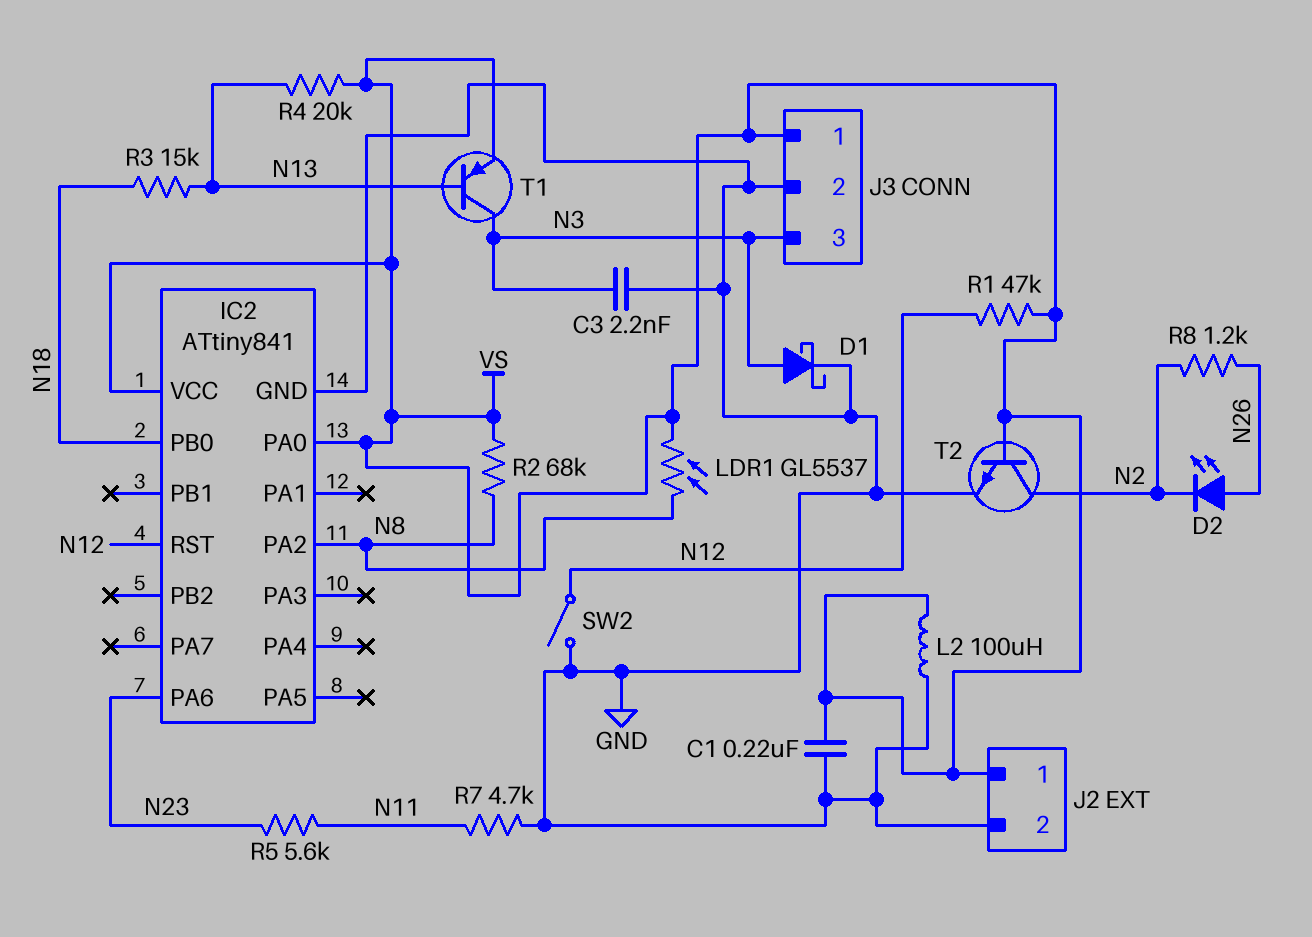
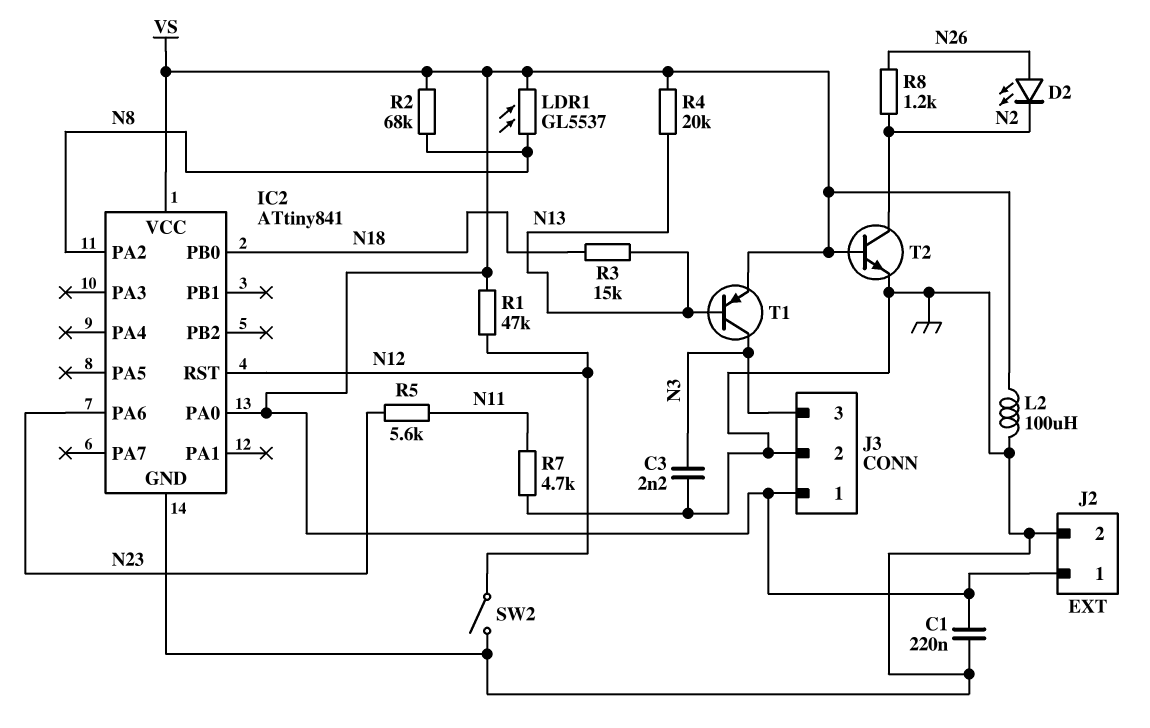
D1: schottky (A N3, K GND) -> none

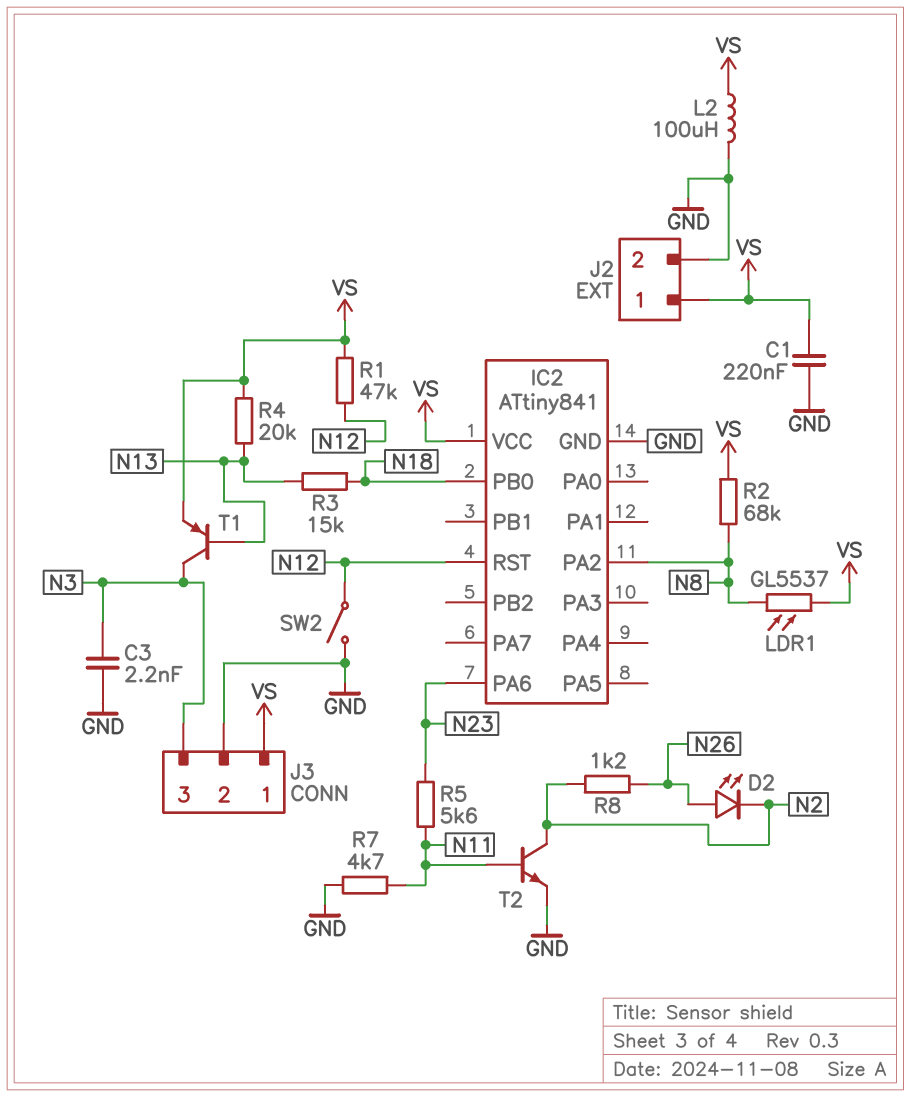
IC2 pin PA0: VS -> none
T2: NPN (B VS, C N2, E GND) -> NPN (B N11, C N2, E GND)

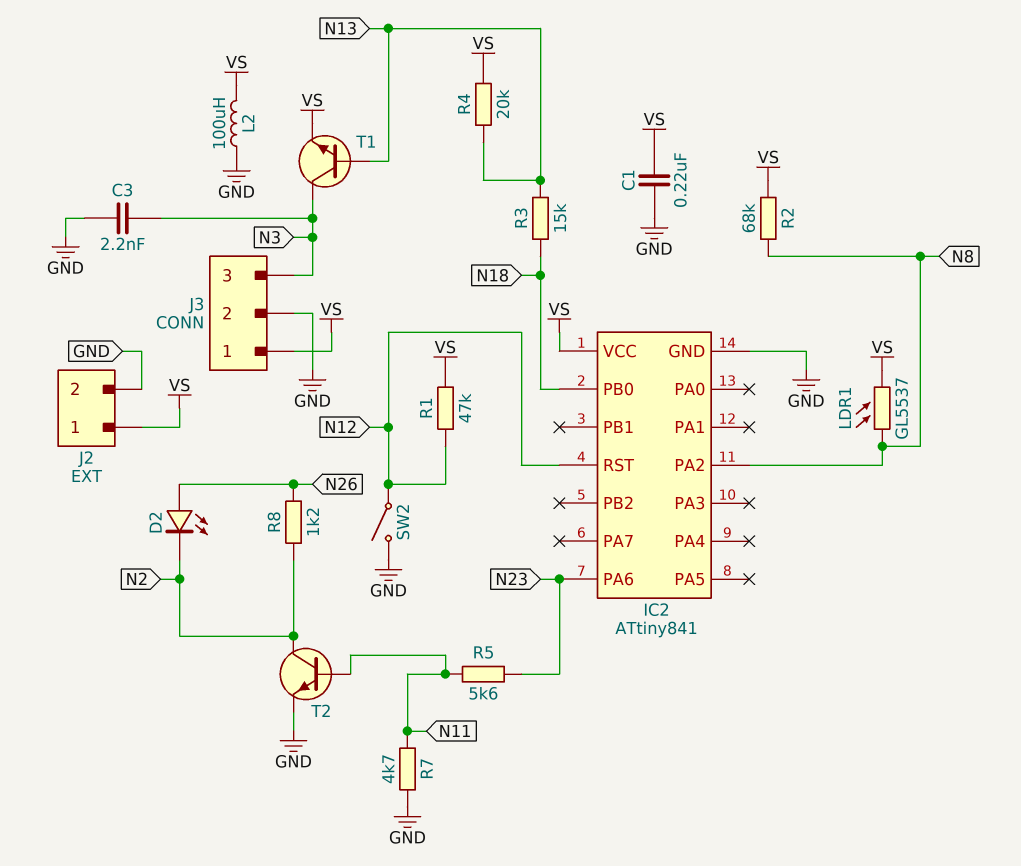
T1: PNP (B N13, C N3, E VS) -> NPN (B N13, C N3, E VS)

